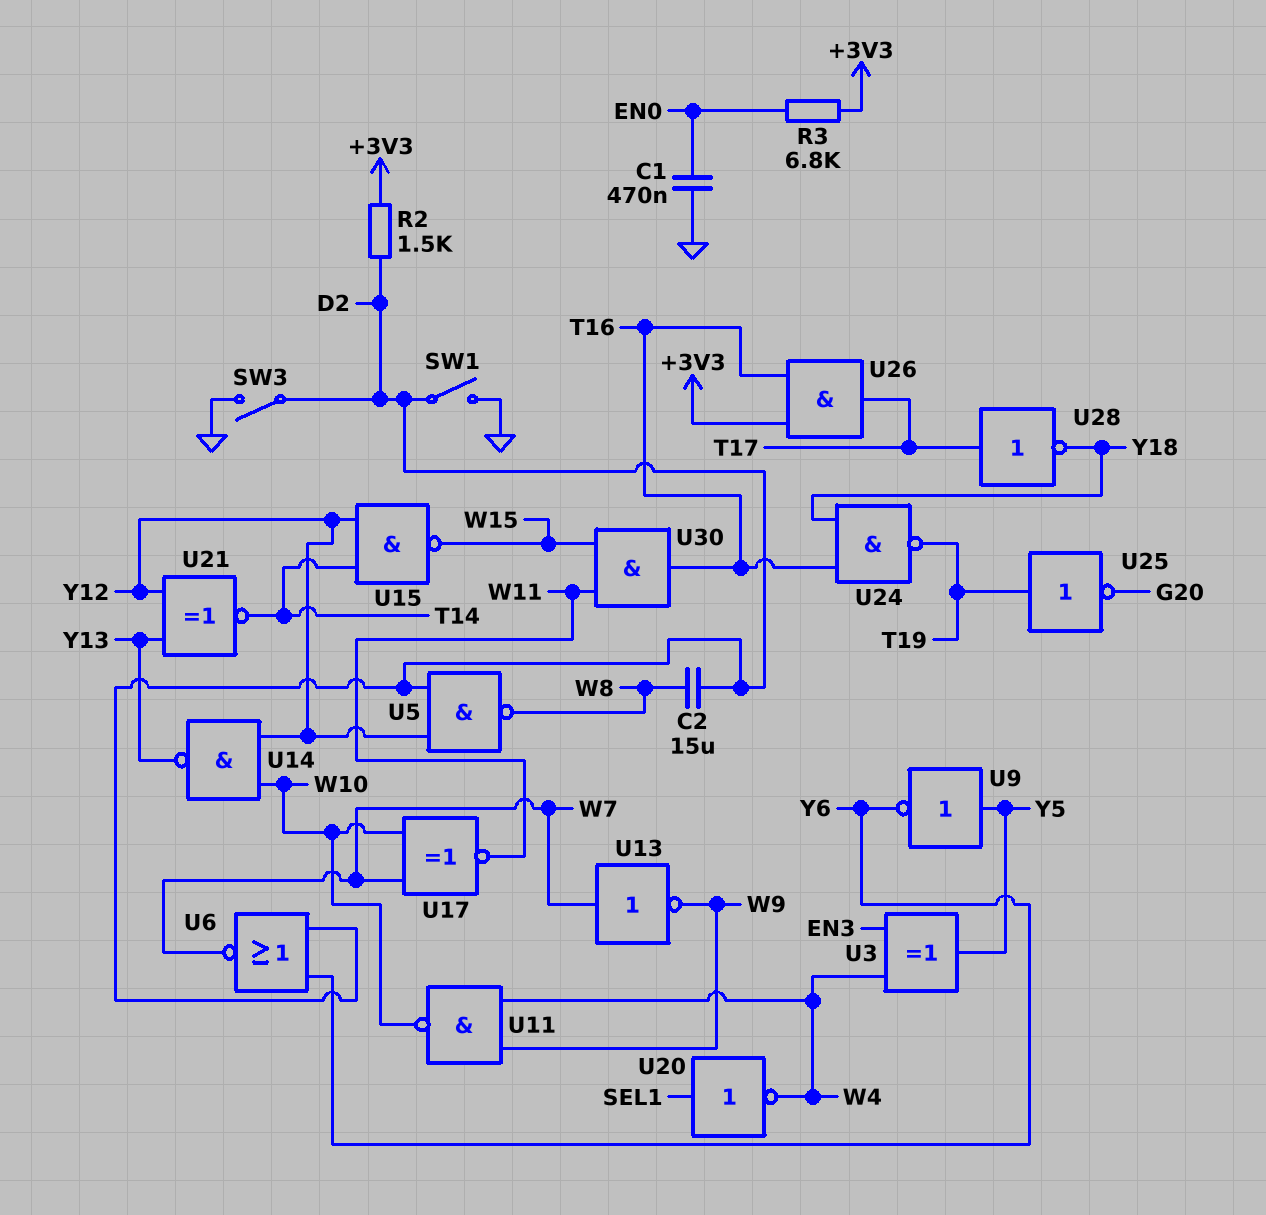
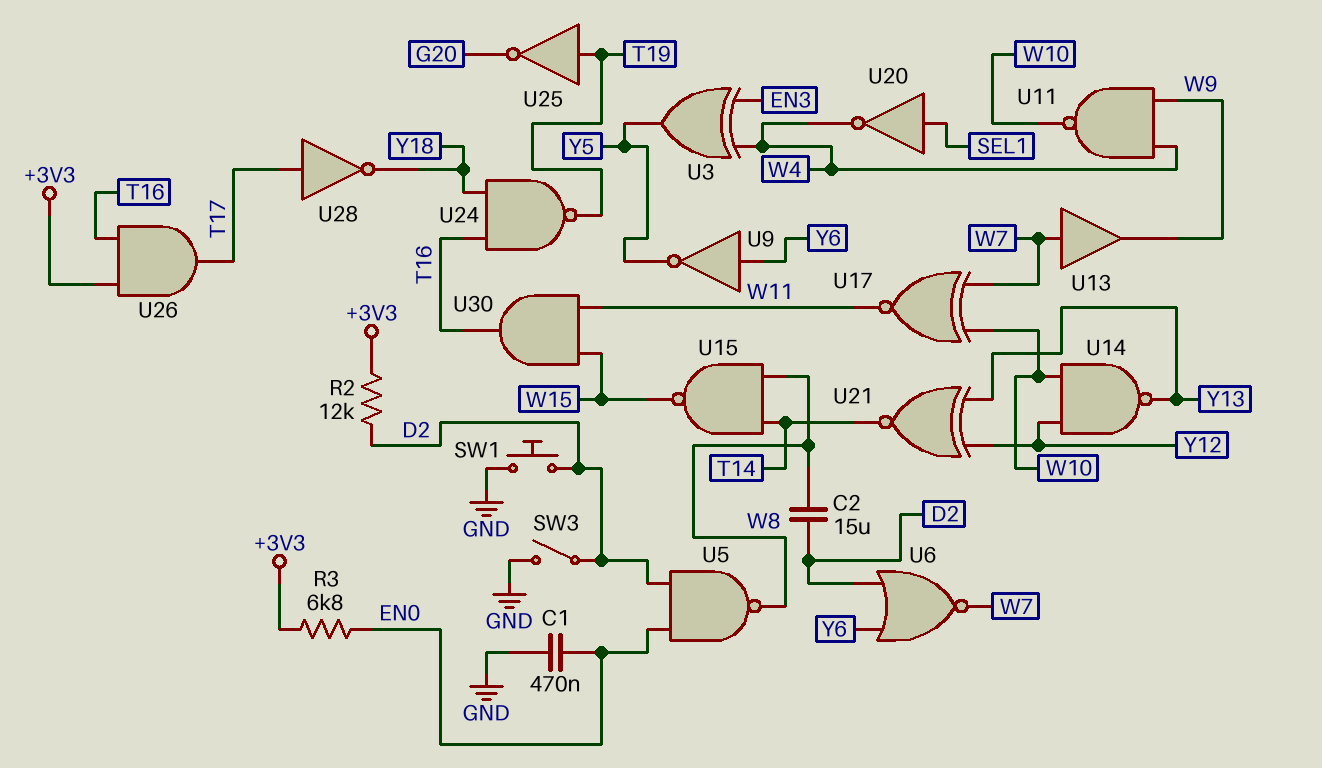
R2: 1.5k (+3V3, D2) -> 12k (+3V3, D2)
SW1: switch (D2, GND) -> button (D2, GND)
U5: NAND (in D2, in Y12, out W8) -> NAND (in D2, in EN0, out W8)
U9: NOT (in Y5, out Y6) -> NOT (in Y6, out Y5)
U13: NOT (in W7, out W9) -> buffer (in W7, out W9)
U15: NAND (in T14, in Y12, out W15) -> NAND (in T14, in W8, out W15)

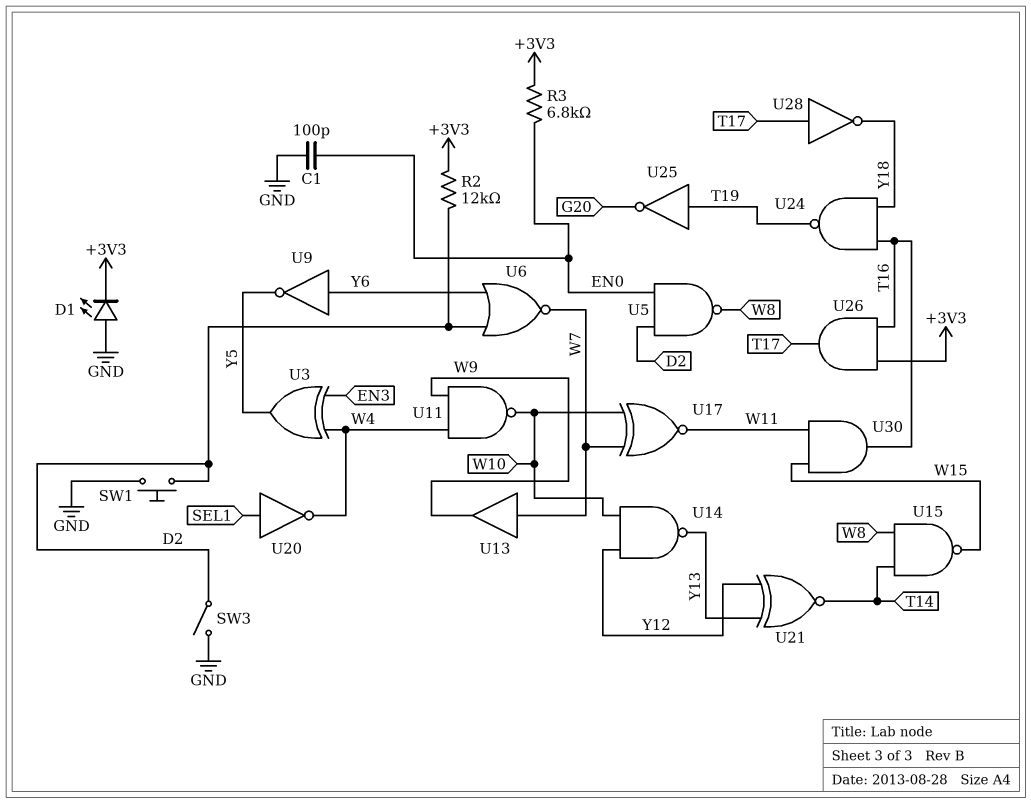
C1: 470nF (EN0, GND) -> 100pF (EN0, GND)
C2: 15uF (D2, W8) -> none
D1: none -> LED (A GND, K +3V3)

